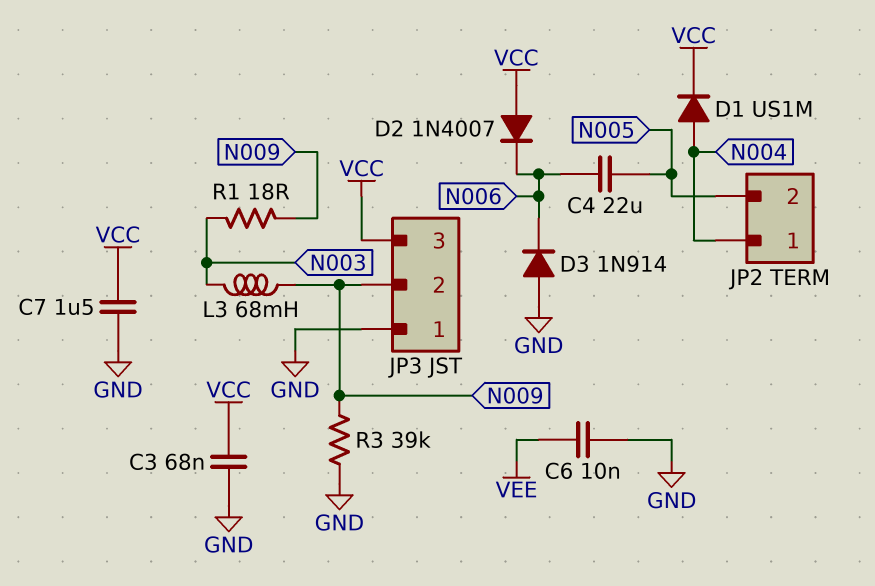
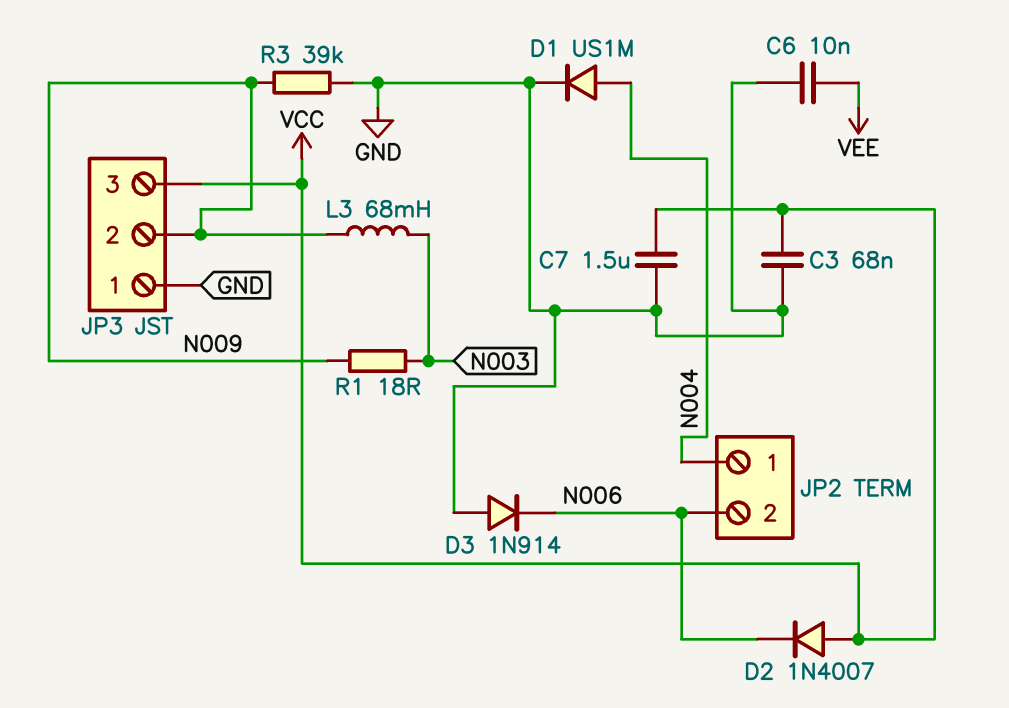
C4: 22uF (N005, N006) -> none
D1: diode US1M (A N004, K VCC) -> diode US1M (A N004, K GND)
JP2 pin 2: N005 -> N006

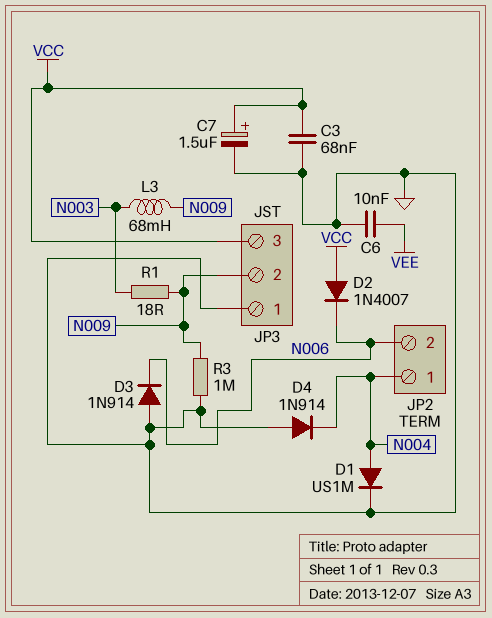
C7: 1.5uF (GND, VCC) -> 1.5uF (plus VCC, minus GND)
D4: none -> diode 1N914 (A GND, K N004)
R3: 39k (GND, N009) -> 1M (GND, N009)

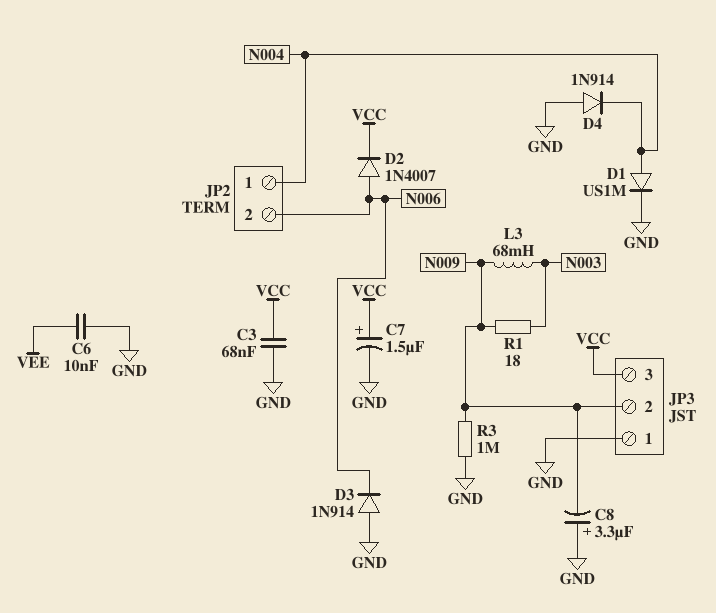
C8: none -> 3.3uF (plus GND, minus N009)
D2: diode 1N4007 (A VCC, K N006) -> diode 1N4007 (A N006, K VCC)

